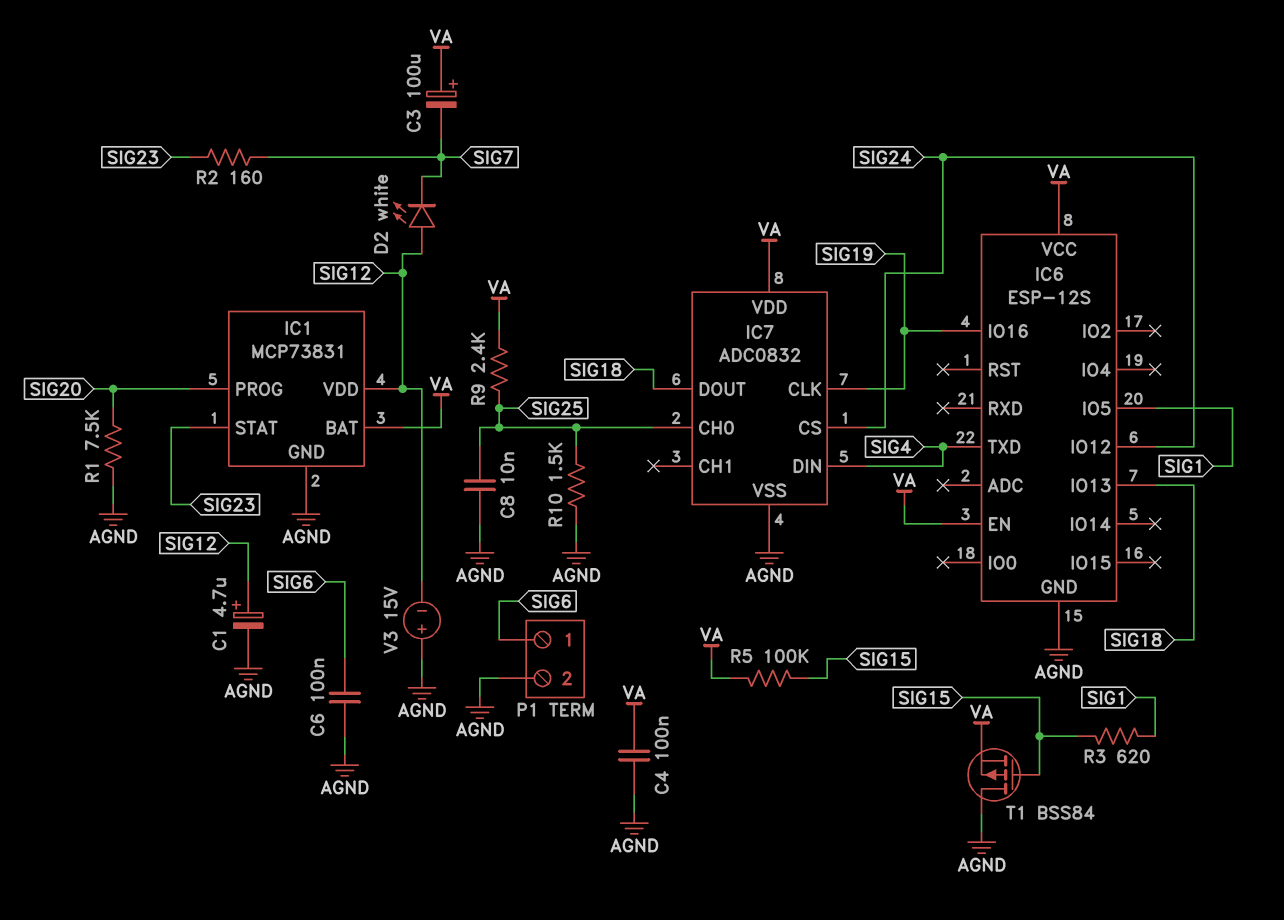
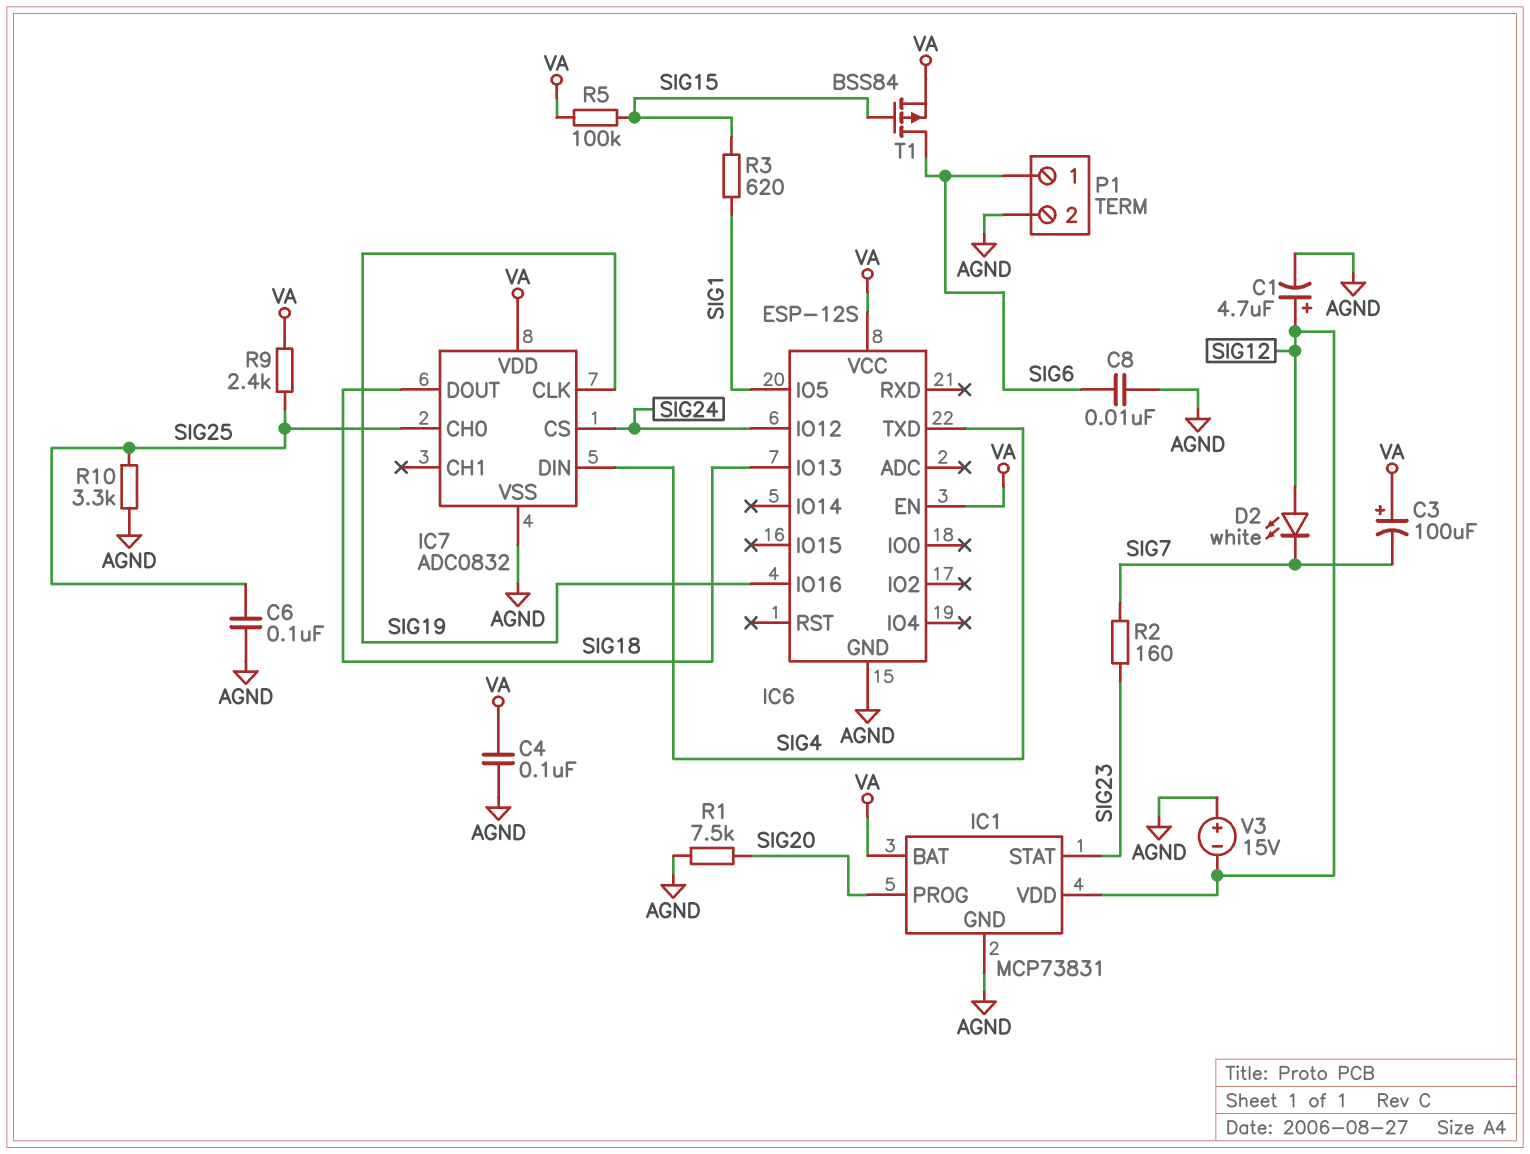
C6: 100nF (AGND, SIG6) -> 100nF (AGND, SIG25)
C8: 10nF (AGND, SIG25) -> 10nF (AGND, SIG6)
R10: 1.5k (AGND, SIG25) -> 3.3k (AGND, SIG25)
T1: PMOS BSS84 (G SIG15, D AGND, S VA) -> PMOS BSS84 (G SIG15, D SIG6, S VA)

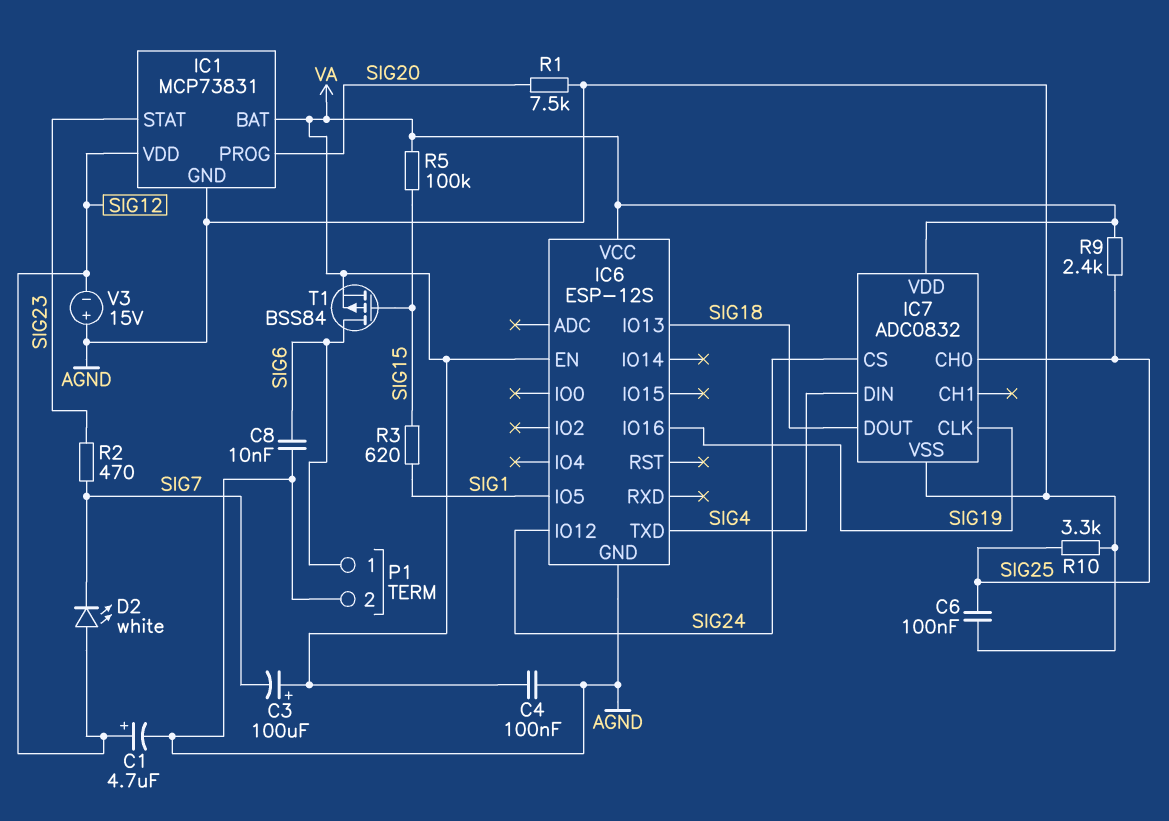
R2: 160 (SIG7, SIG23) -> 470 (SIG7, SIG23)

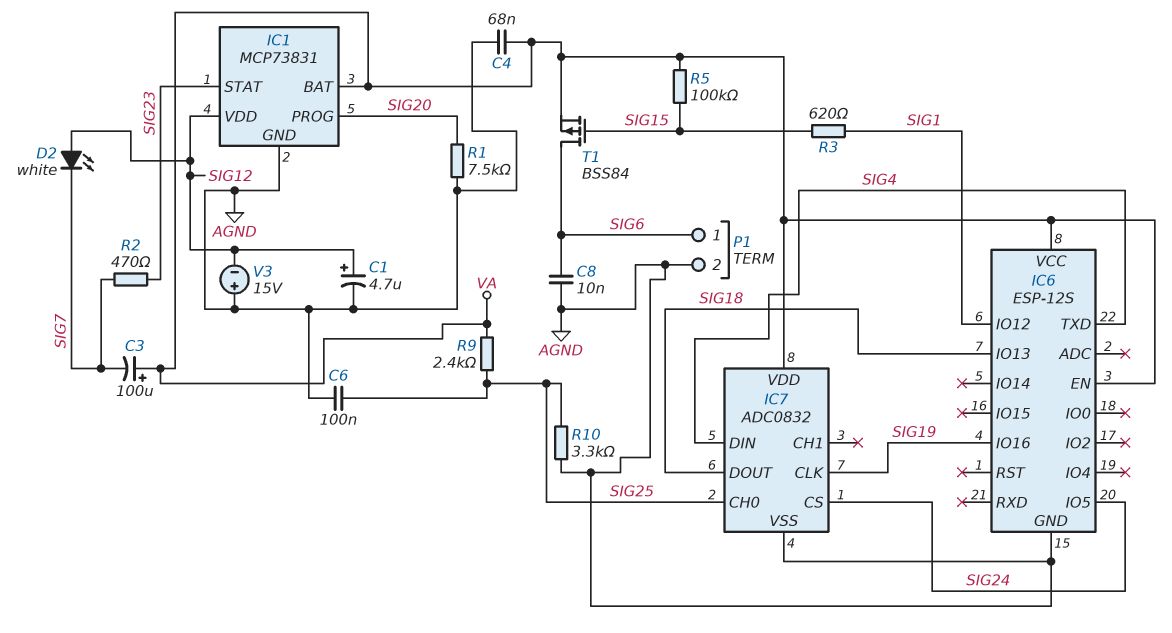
C4: 100nF (AGND, VA) -> 68nF (AGND, VA)
IC6 pin IO5: SIG1 -> SIG24
IC6 pin IO12: SIG24 -> SIG1

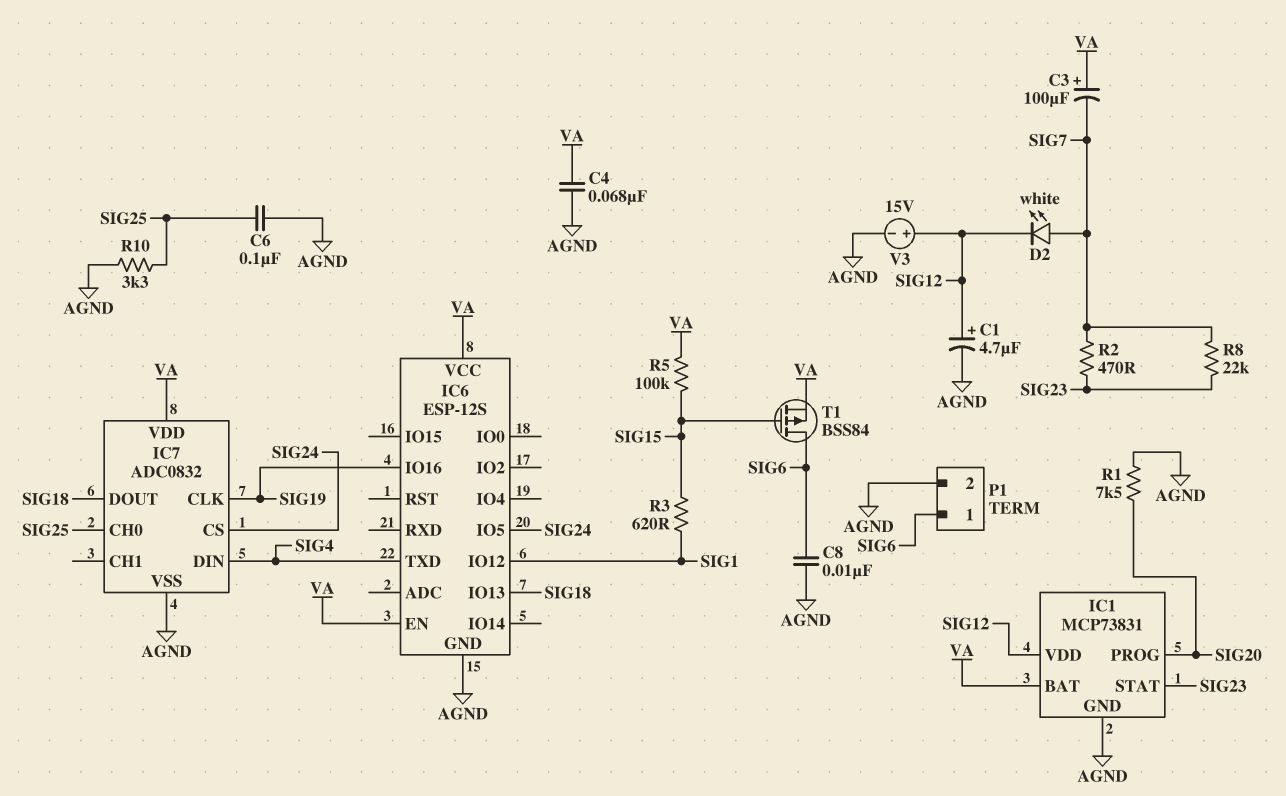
D2: LED white (A SIG12, K SIG7) -> LED white (A SIG7, K SIG12)
R8: none -> 22k (SIG7, SIG23)
R9: 2.4k (SIG25, VA) -> none
V3: 15V (plus AGND, minus SIG12) -> 15V (plus SIG12, minus AGND)

